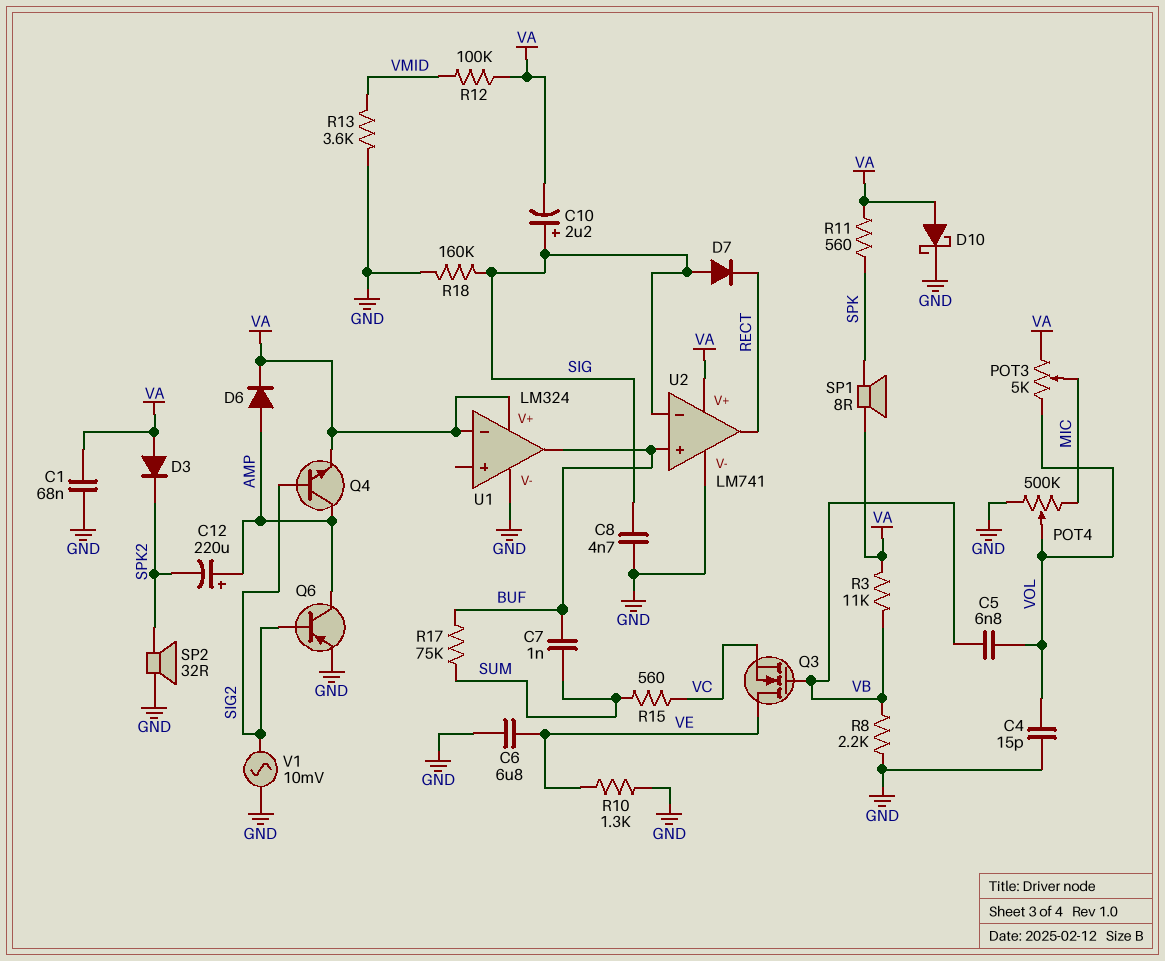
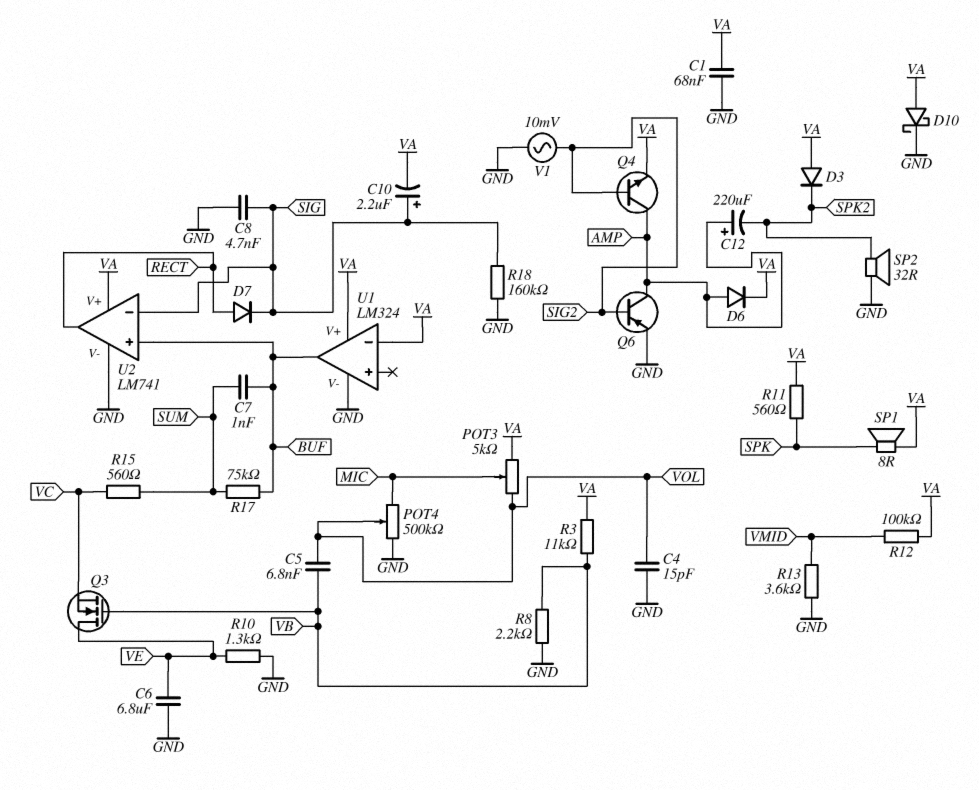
D7: diode (A SIG, K RECT) -> diode (A RECT, K SIG)

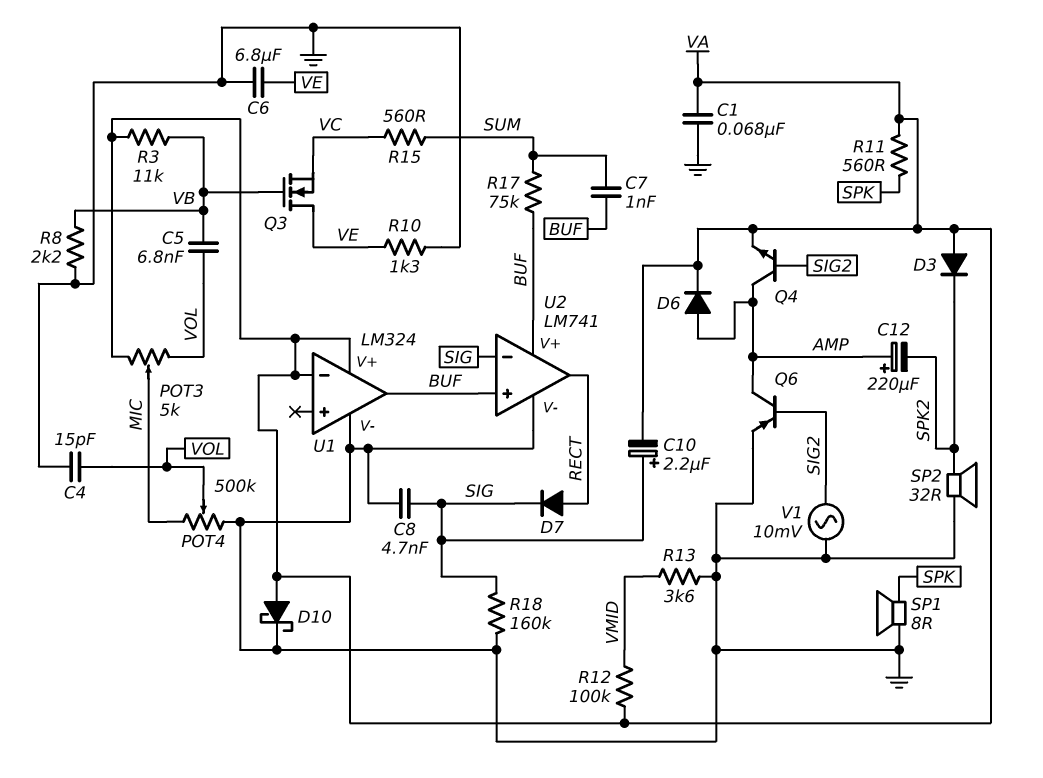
SP1: speaker 8R (SPK, VA) -> speaker 8R (GND, SPK)
U2 pin V+: VA -> BUF

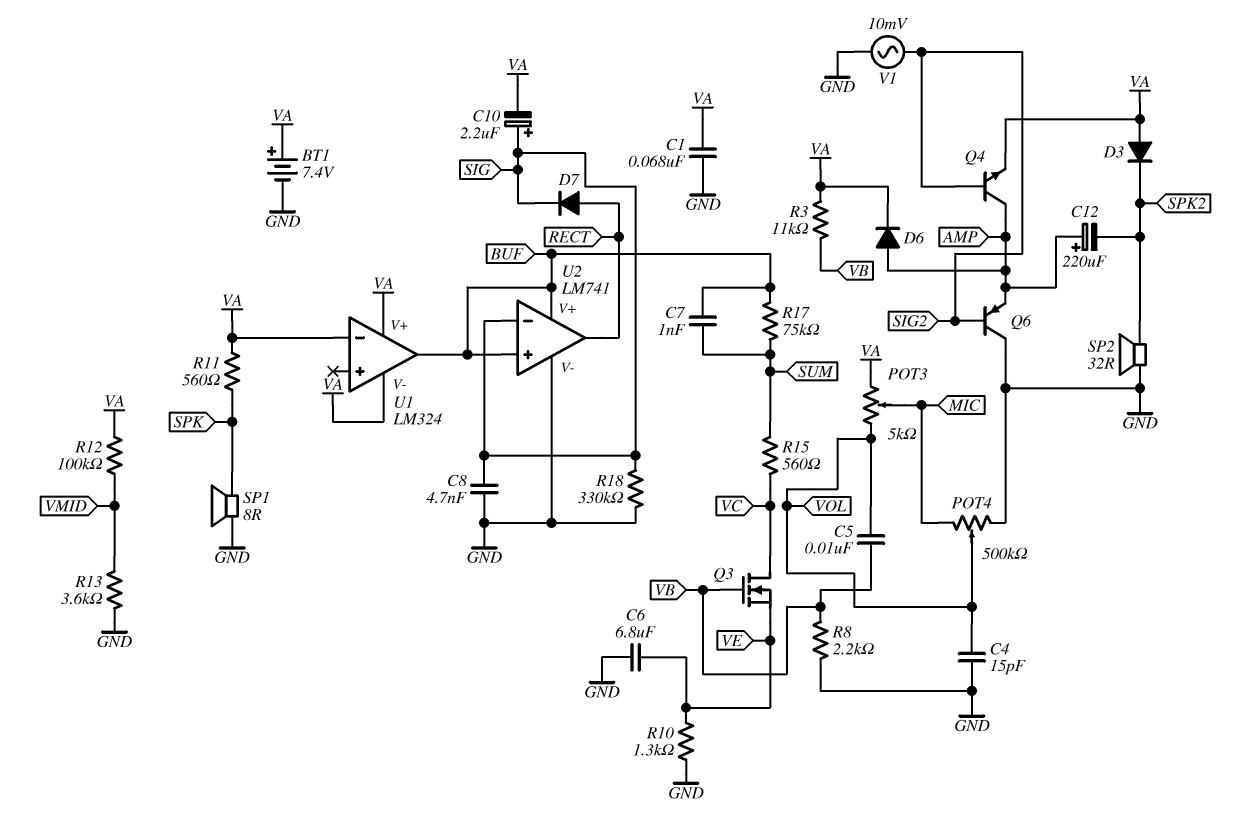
BT1: none -> 7.4V (plus VA, minus GND)
C5: 6.8nF (VB, VOL) -> 10nF (VB, VOL)
D10: schottky (A VA, K GND) -> none
Q3: NMOS (G VB, D VE, S VC) -> NMOS (G VB, D VC, S VE)
Q6: PNP (B SIG2, C AMP, E GND) -> PNP (B SIG2, C GND, E AMP)
R18: 160k (GND, SIG) -> 330k (GND, SIG)
U1 pin V-: GND -> VA

